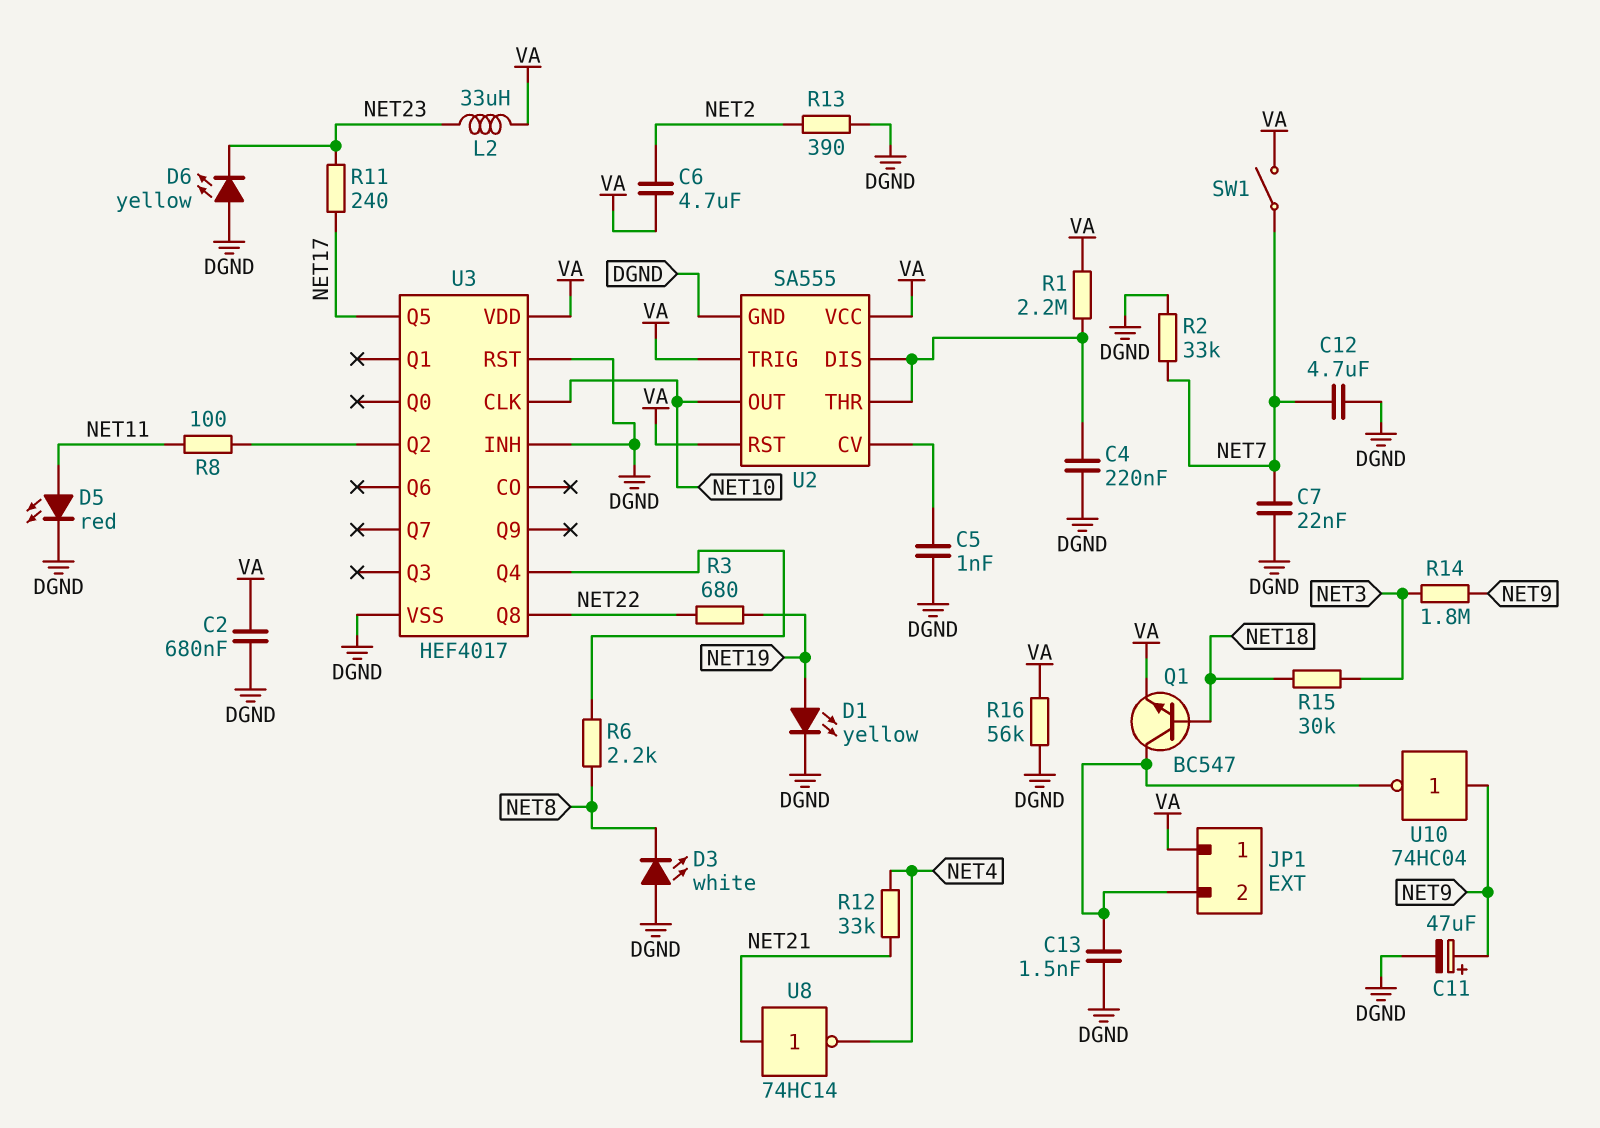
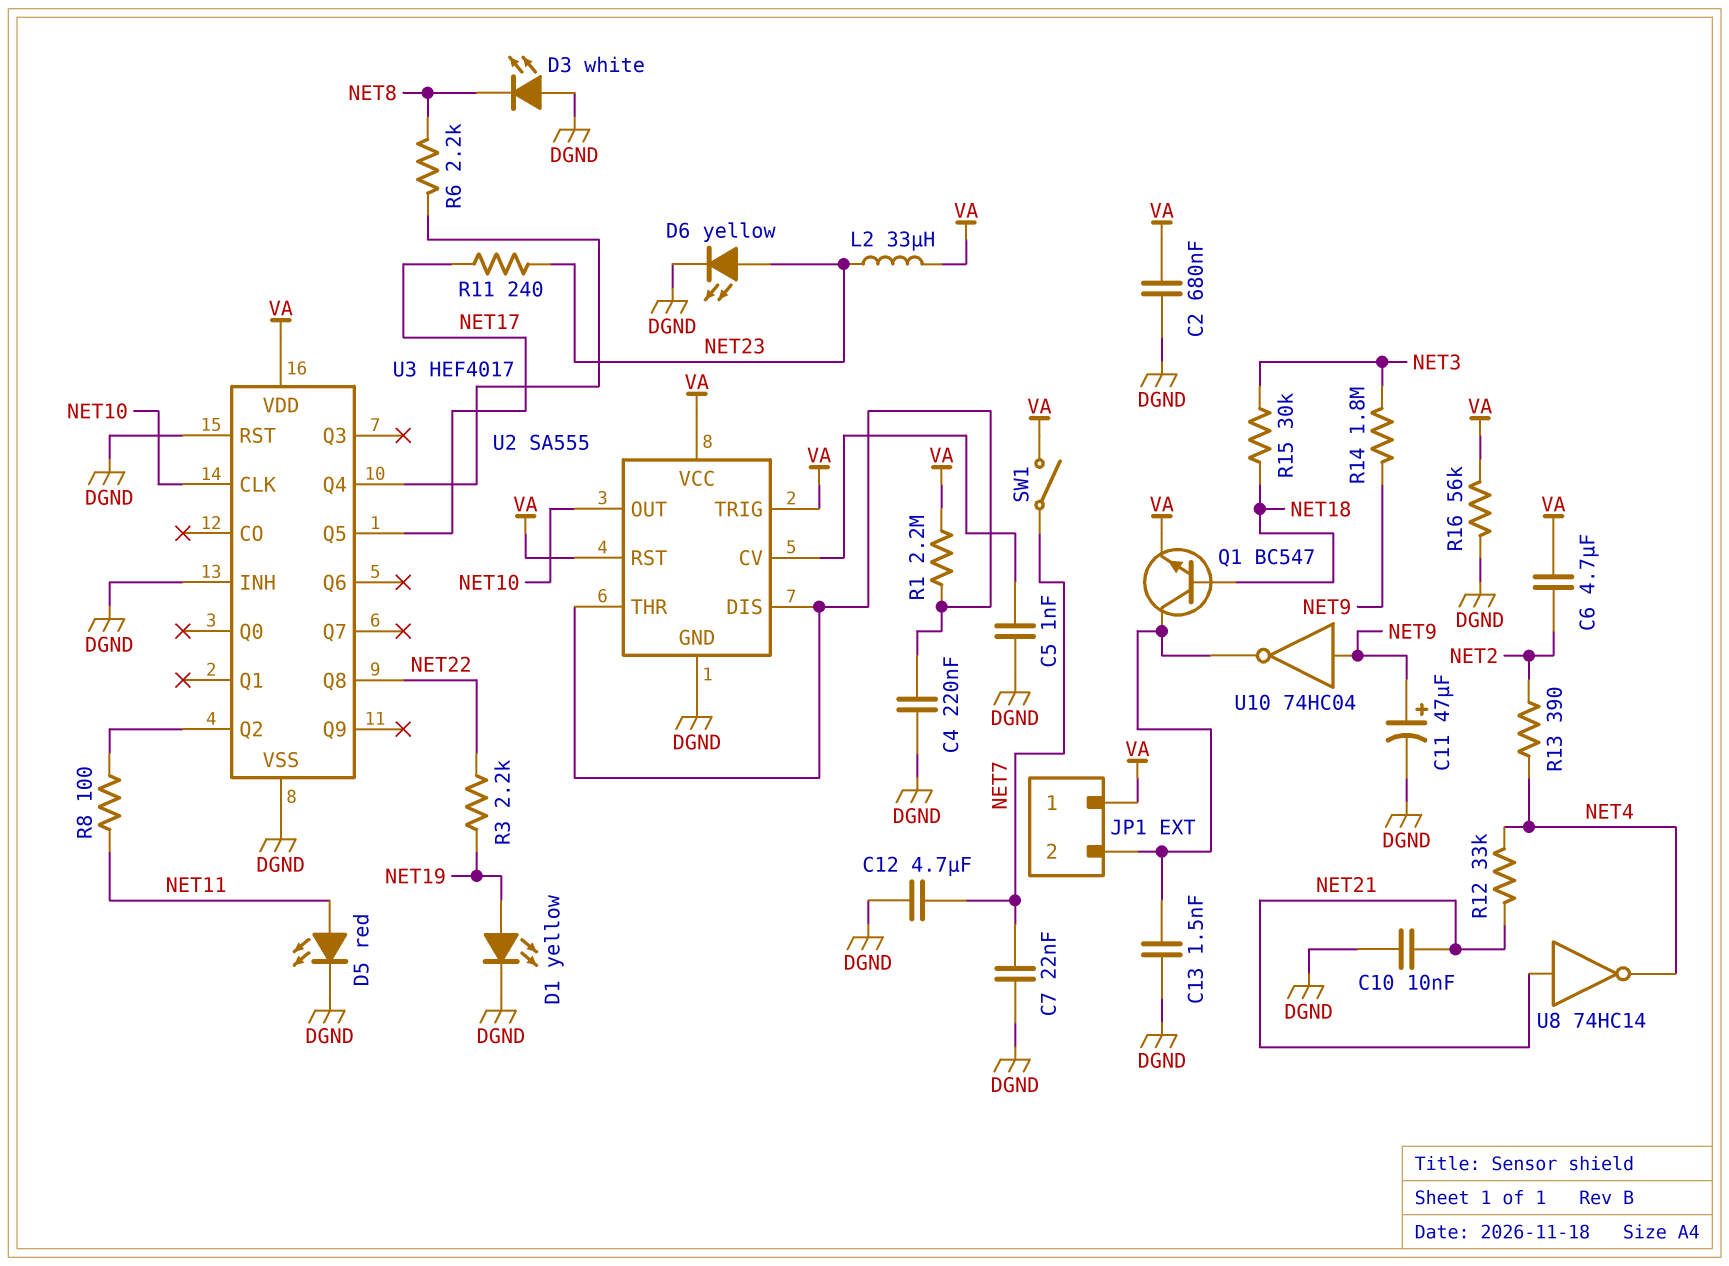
C10: none -> 10nF (DGND, NET21)
D6: LED yellow (A DGND, K NET23) -> LED yellow (A NET23, K DGND)
R2: 33k (DGND, NET7) -> none
R3: 680 (NET19, NET22) -> 2.2k (NET19, NET22)
R13: 390 (DGND, NET2) -> 390 (NET2, NET4)

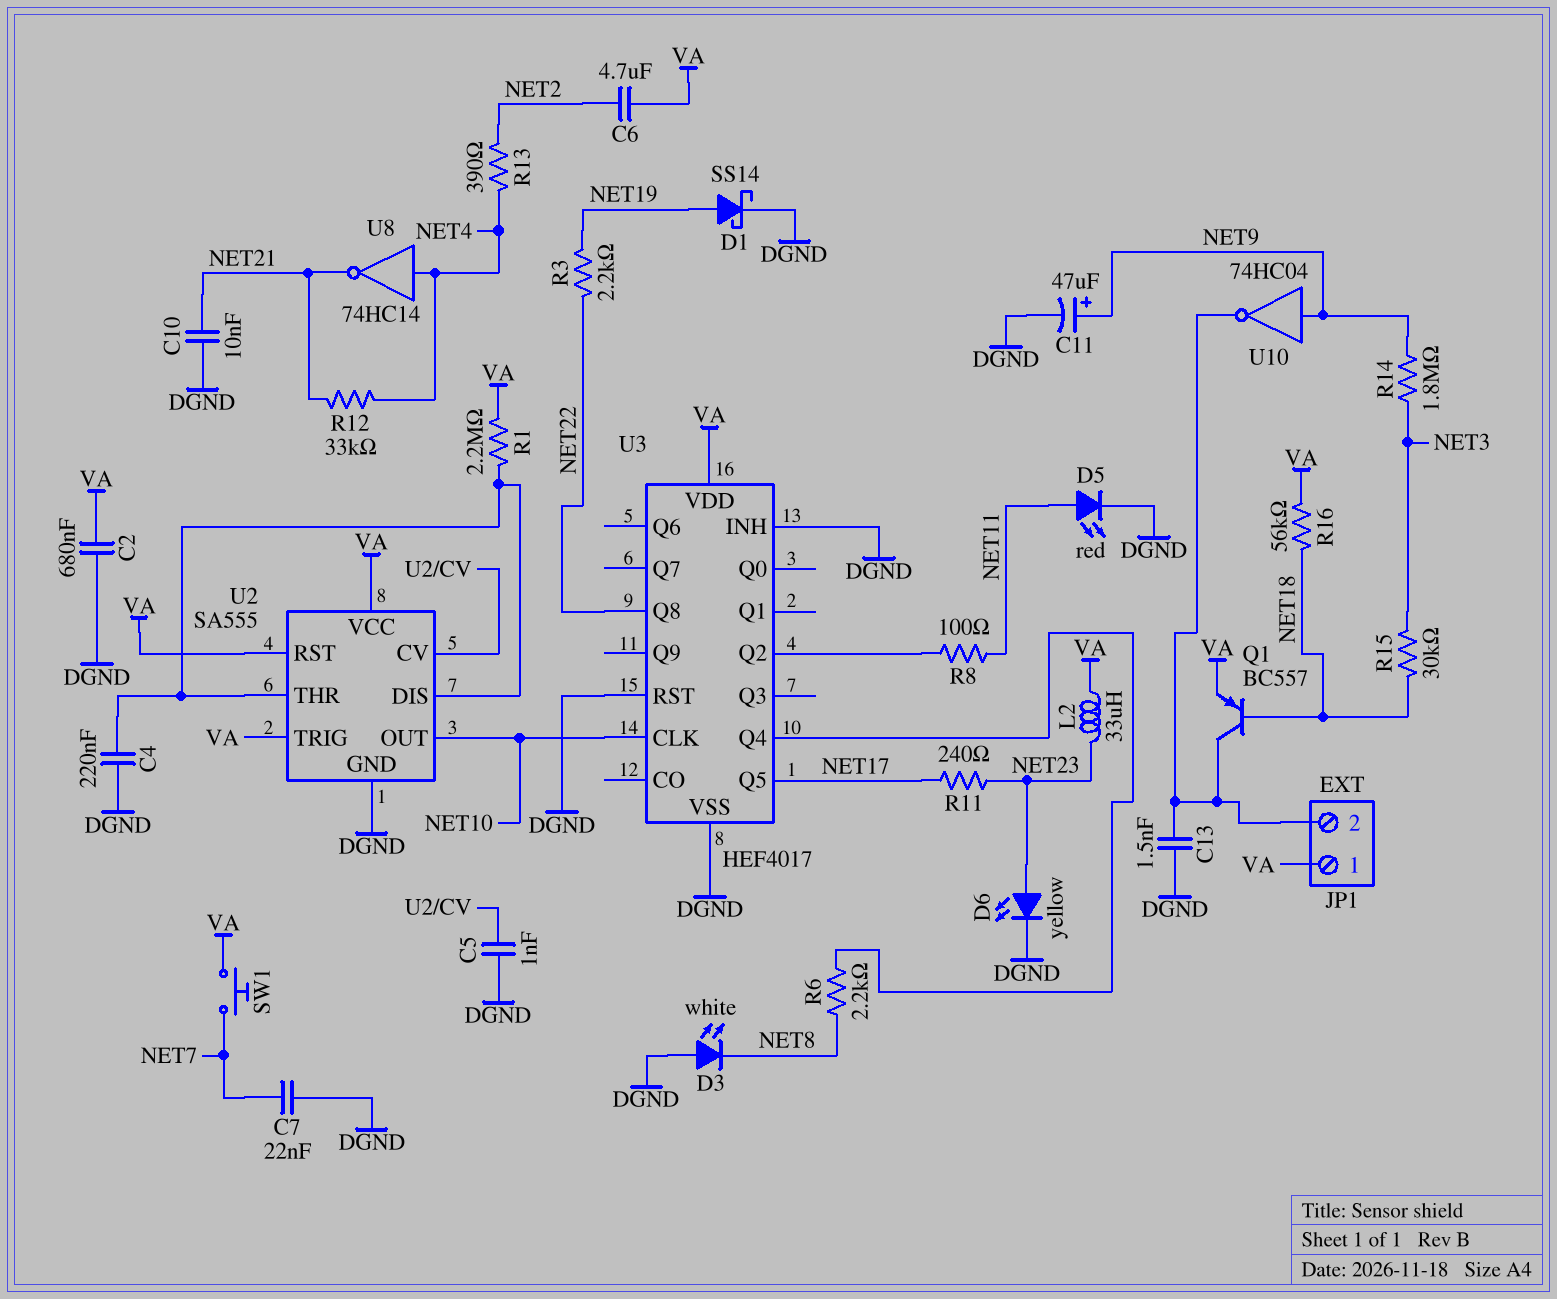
C12: 4.7uF (DGND, NET7) -> none
D1: LED yellow (A NET19, K DGND) -> schottky SS14 (A NET19, K DGND)
Q1: NPN BC547 (B NET18, C JP1/2, E VA) -> PNP BC557 (B NET18, C JP1/2, E VA)
R16: 56k (DGND, VA) -> 56k (NET18, VA)
SW1: switch (NET7, VA) -> button (NET7, VA)
U8: NOT 74HC14 (in NET21, out NET4) -> NOT 74HC14 (in NET4, out NET21)

